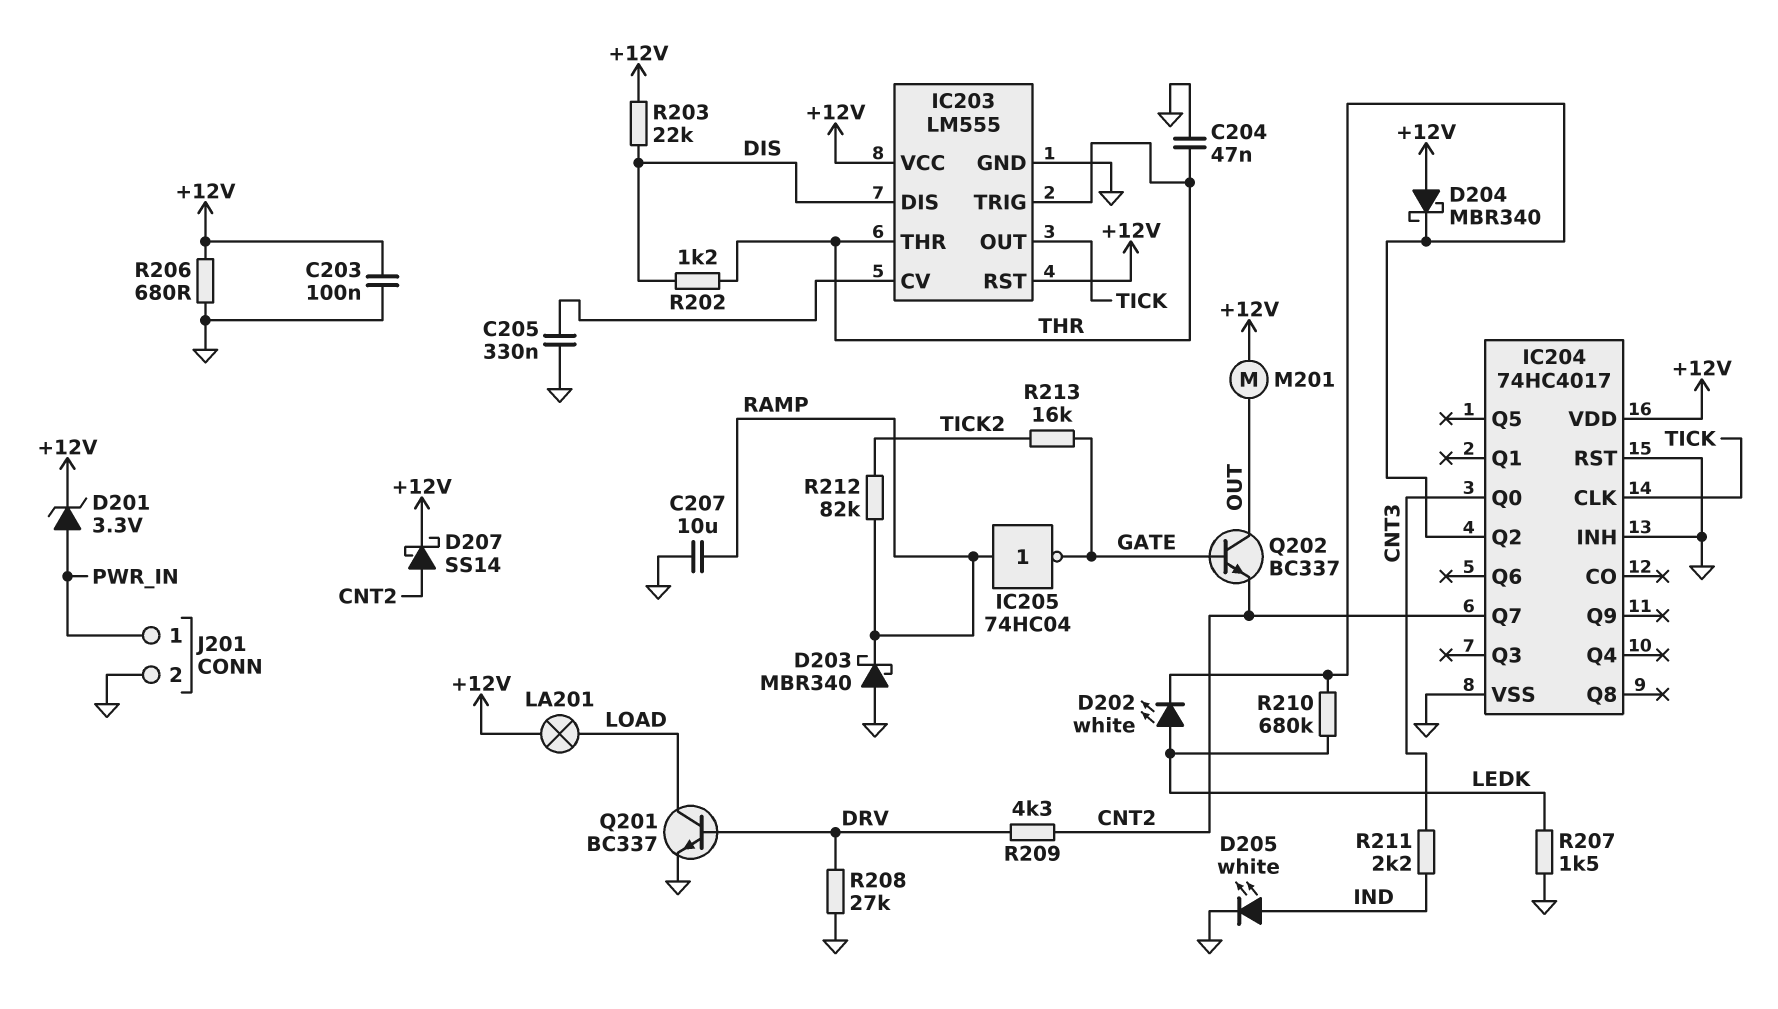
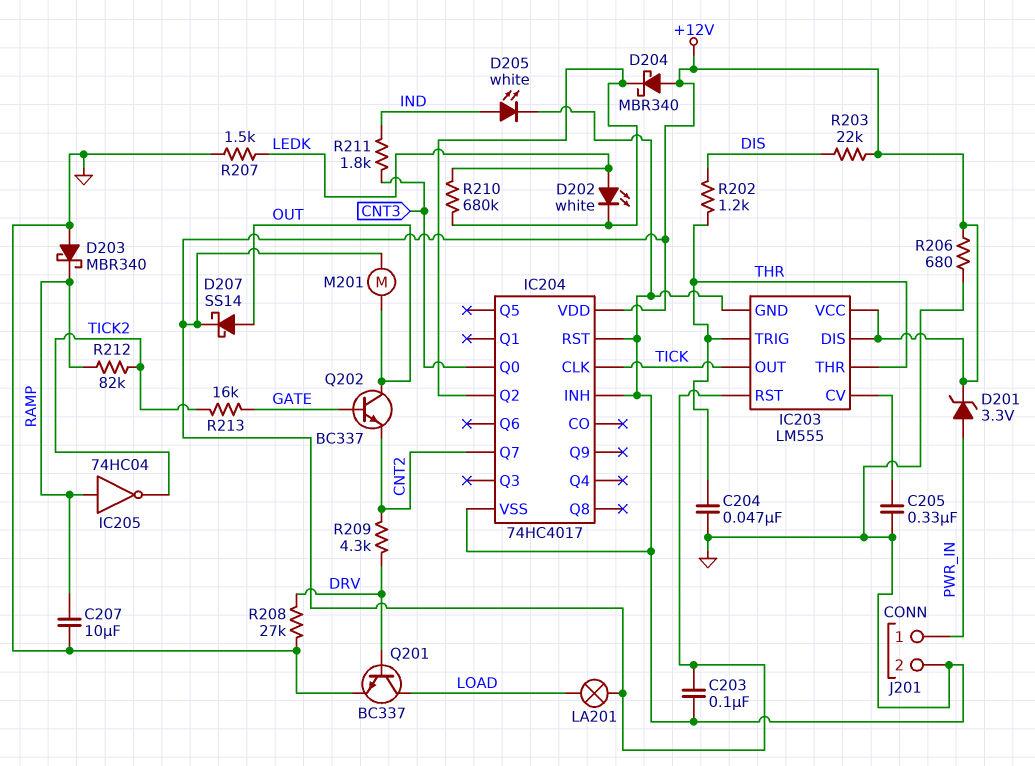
D207: schottky SS14 (A CNT2, K +12V) -> schottky SS14 (A OUT, K +12V)
IC203 pin DIS: DIS -> +12V
IC205: NOT 74HC04 (in RAMP, out GATE) -> NOT 74HC04 (in RAMP, out TICK2)
R211: 2.2k (CNT3, IND) -> 1.8k (CNT3, IND)

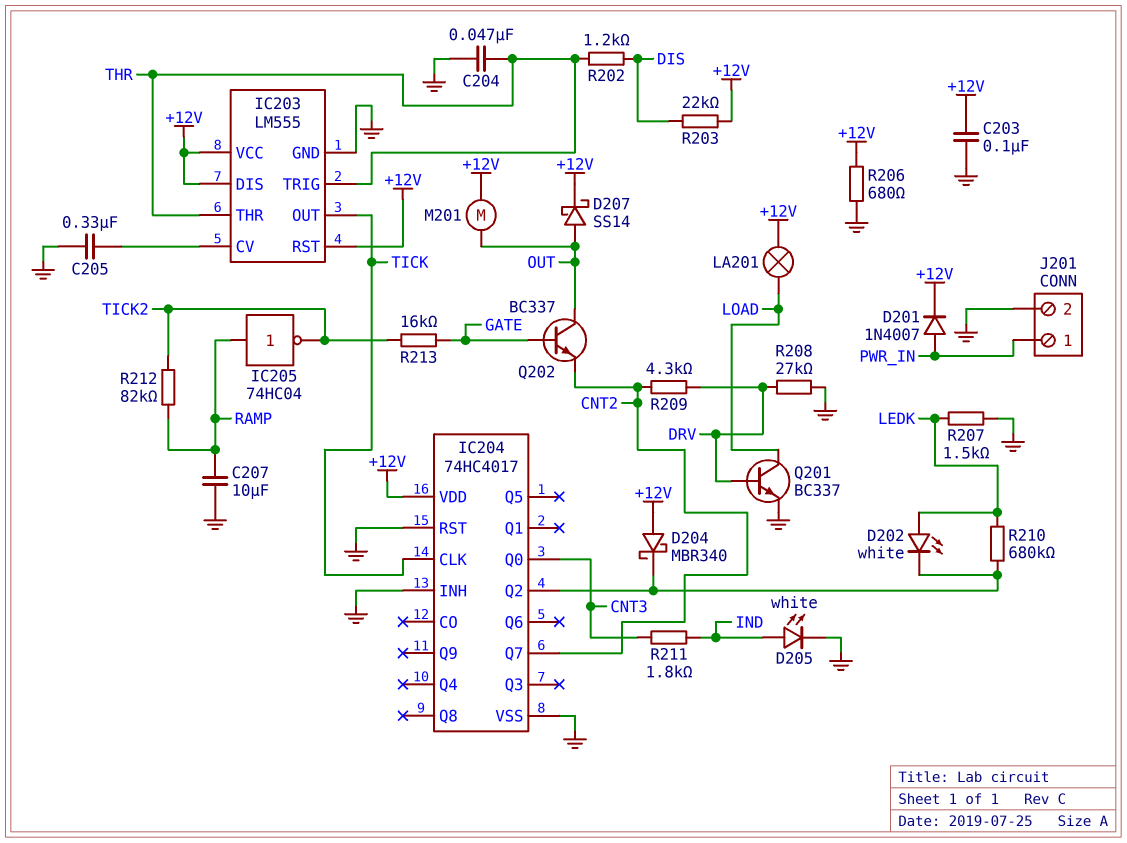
D201: zener 3.3V (A PWR_IN, K +12V) -> diode 1N4007 (A PWR_IN, K +12V)
D203: schottky MBR340 (A GND, K RAMP) -> none

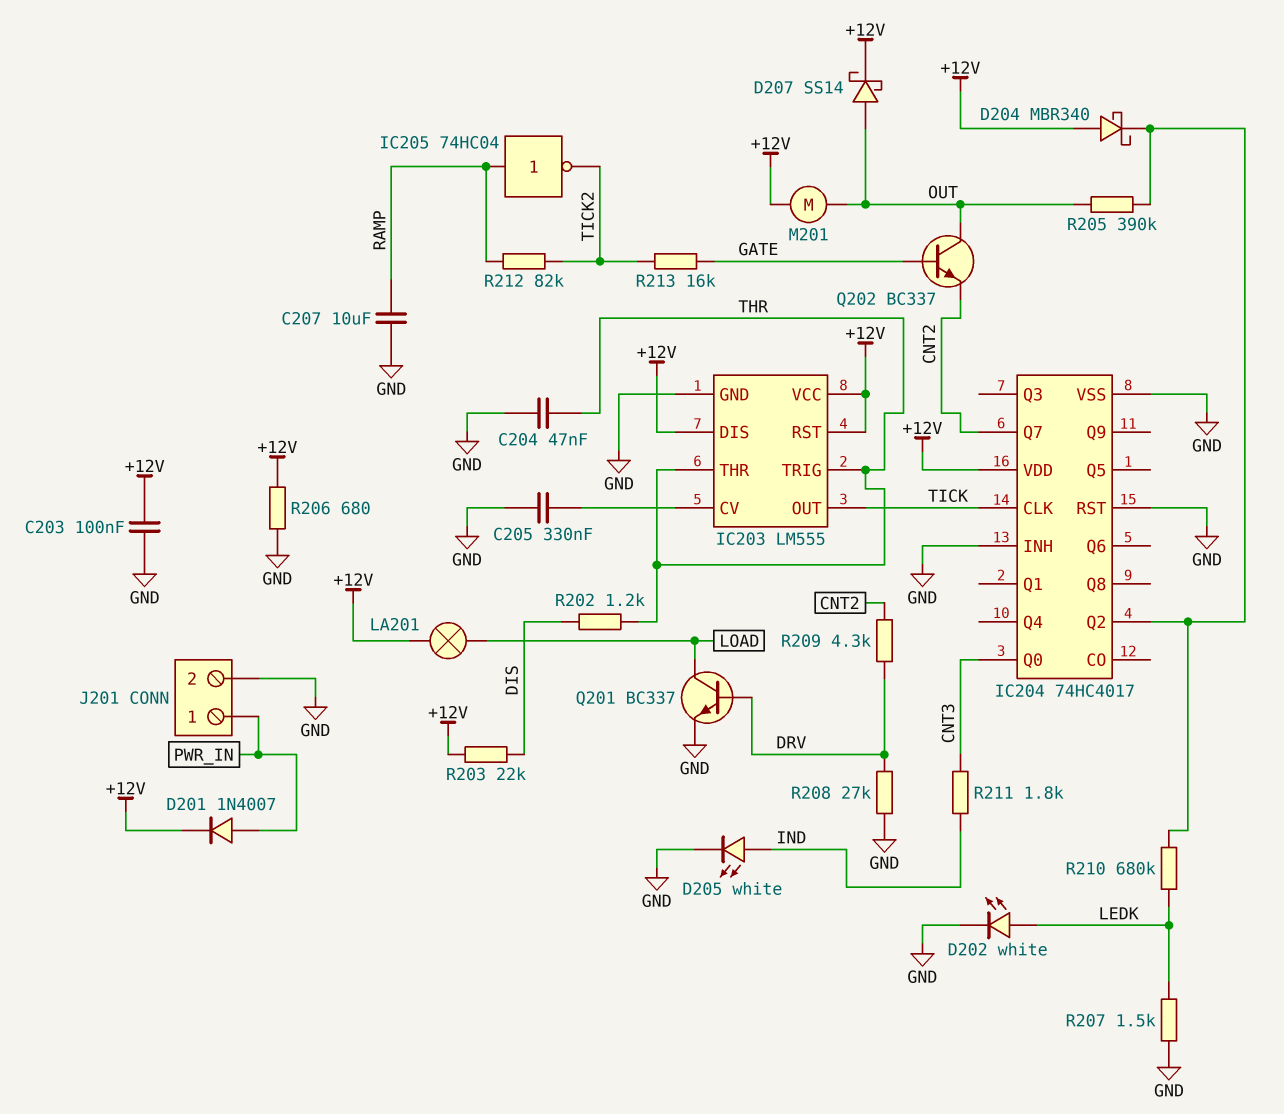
D202: LED white (A LEDK, K IC204/Q2) -> LED white (A LEDK, K GND)
R205: none -> 390k (IC204/Q2, OUT)

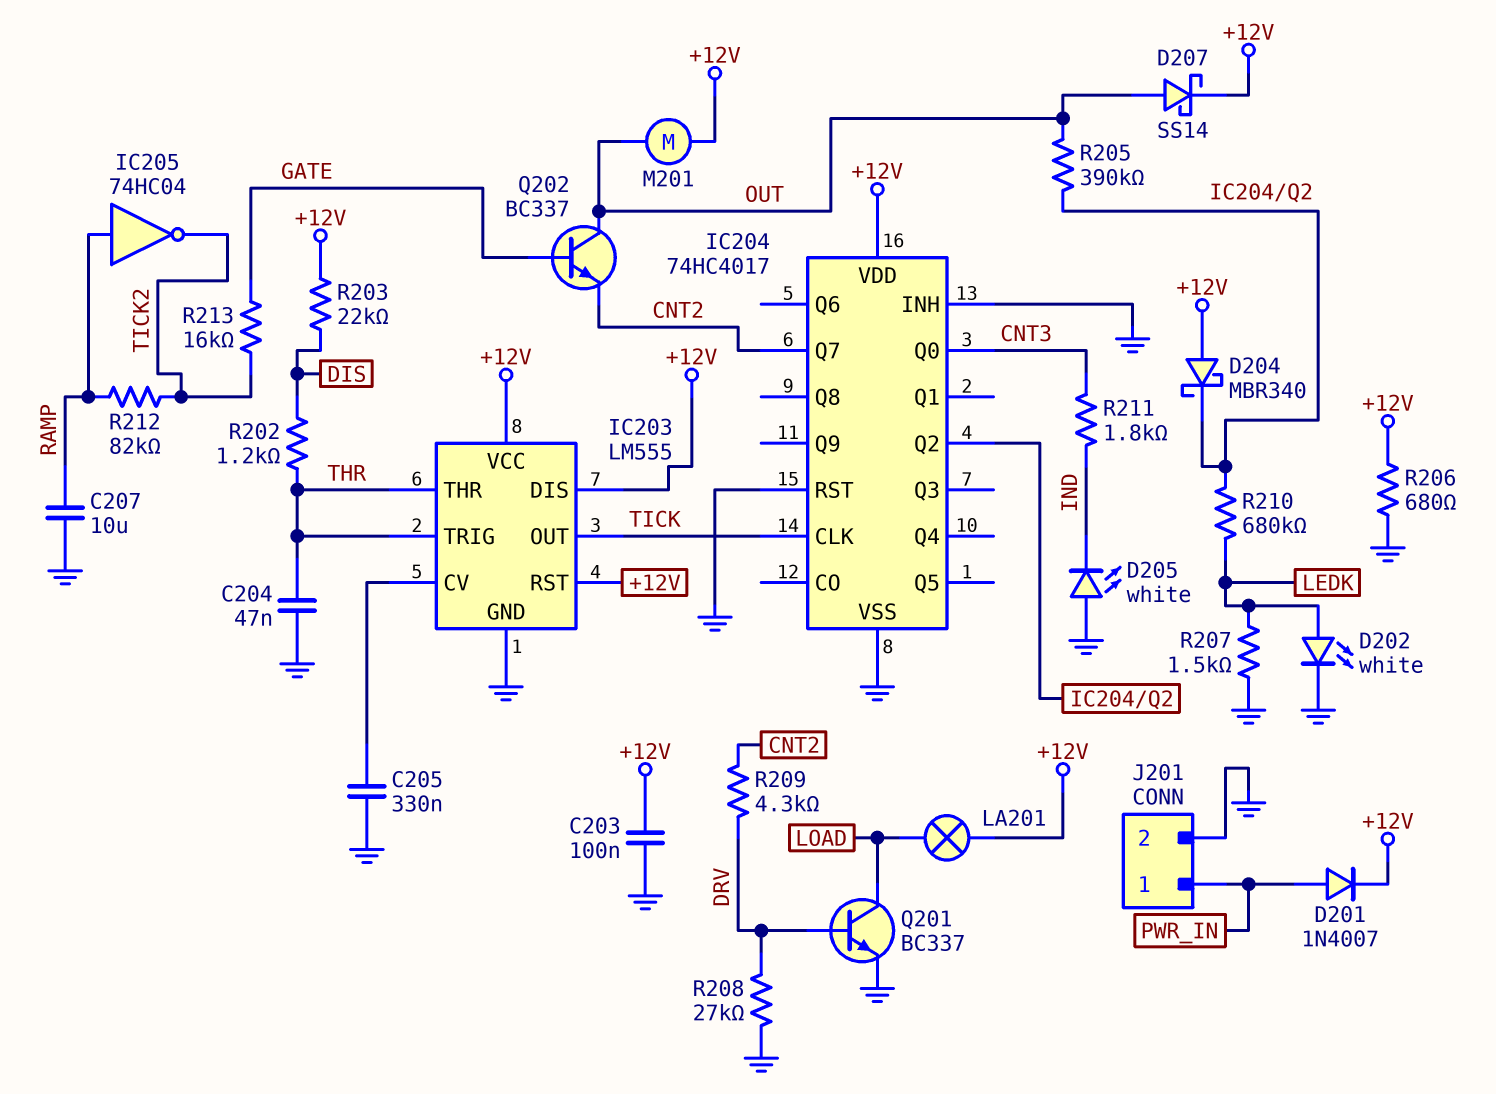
D205: LED white (A IND, K GND) -> LED white (A GND, K IND)

